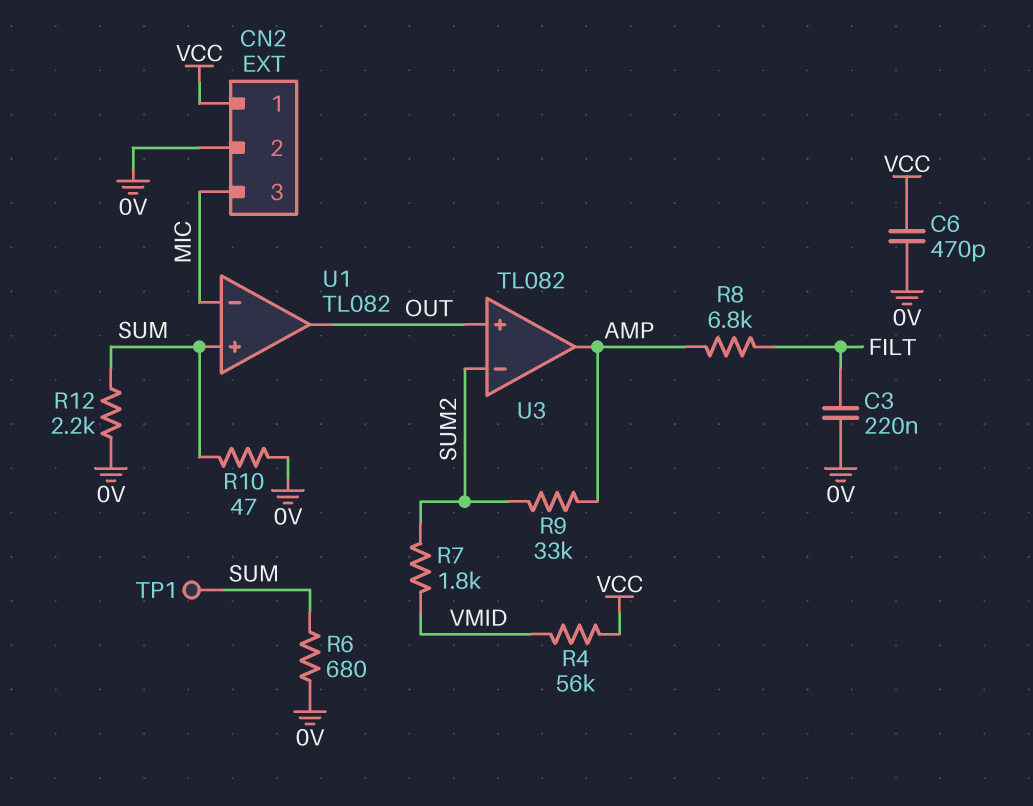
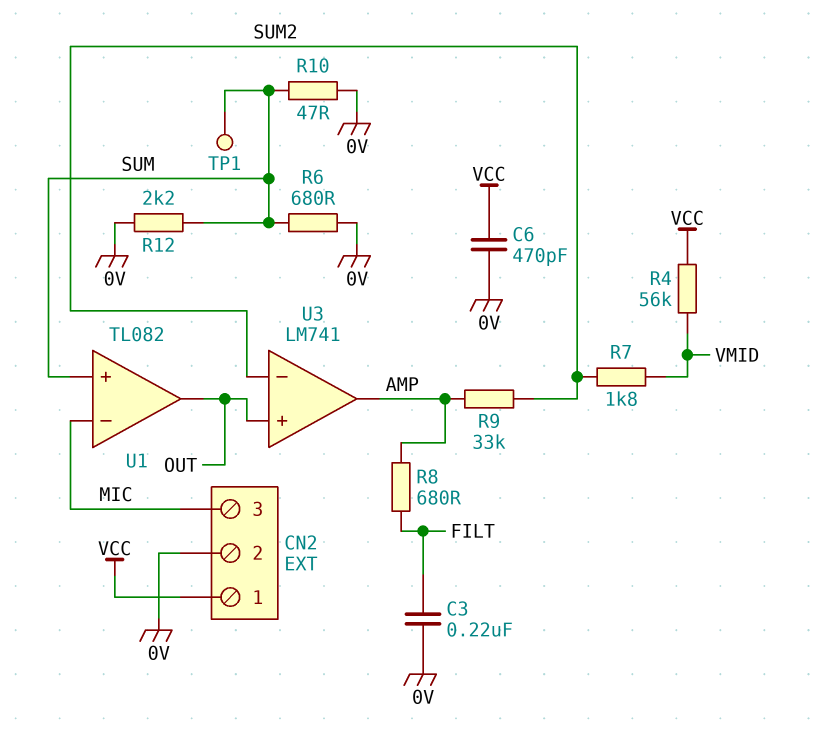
R8: 6.8k (AMP, FILT) -> 680 (AMP, FILT)
U3: TL082 -> LM741

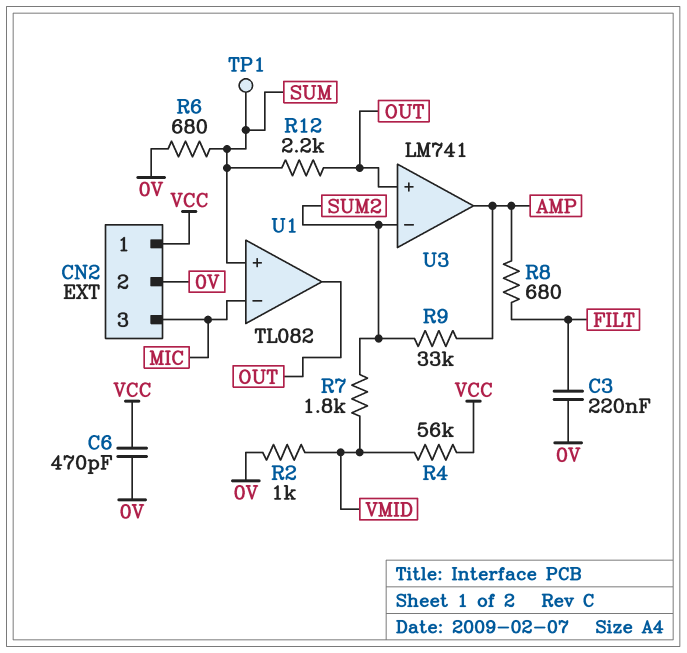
R2: none -> 1k (0V, VMID)
R10: 47 (0V, SUM) -> none
R12: 2.2k (0V, SUM) -> 2.2k (OUT, SUM)

